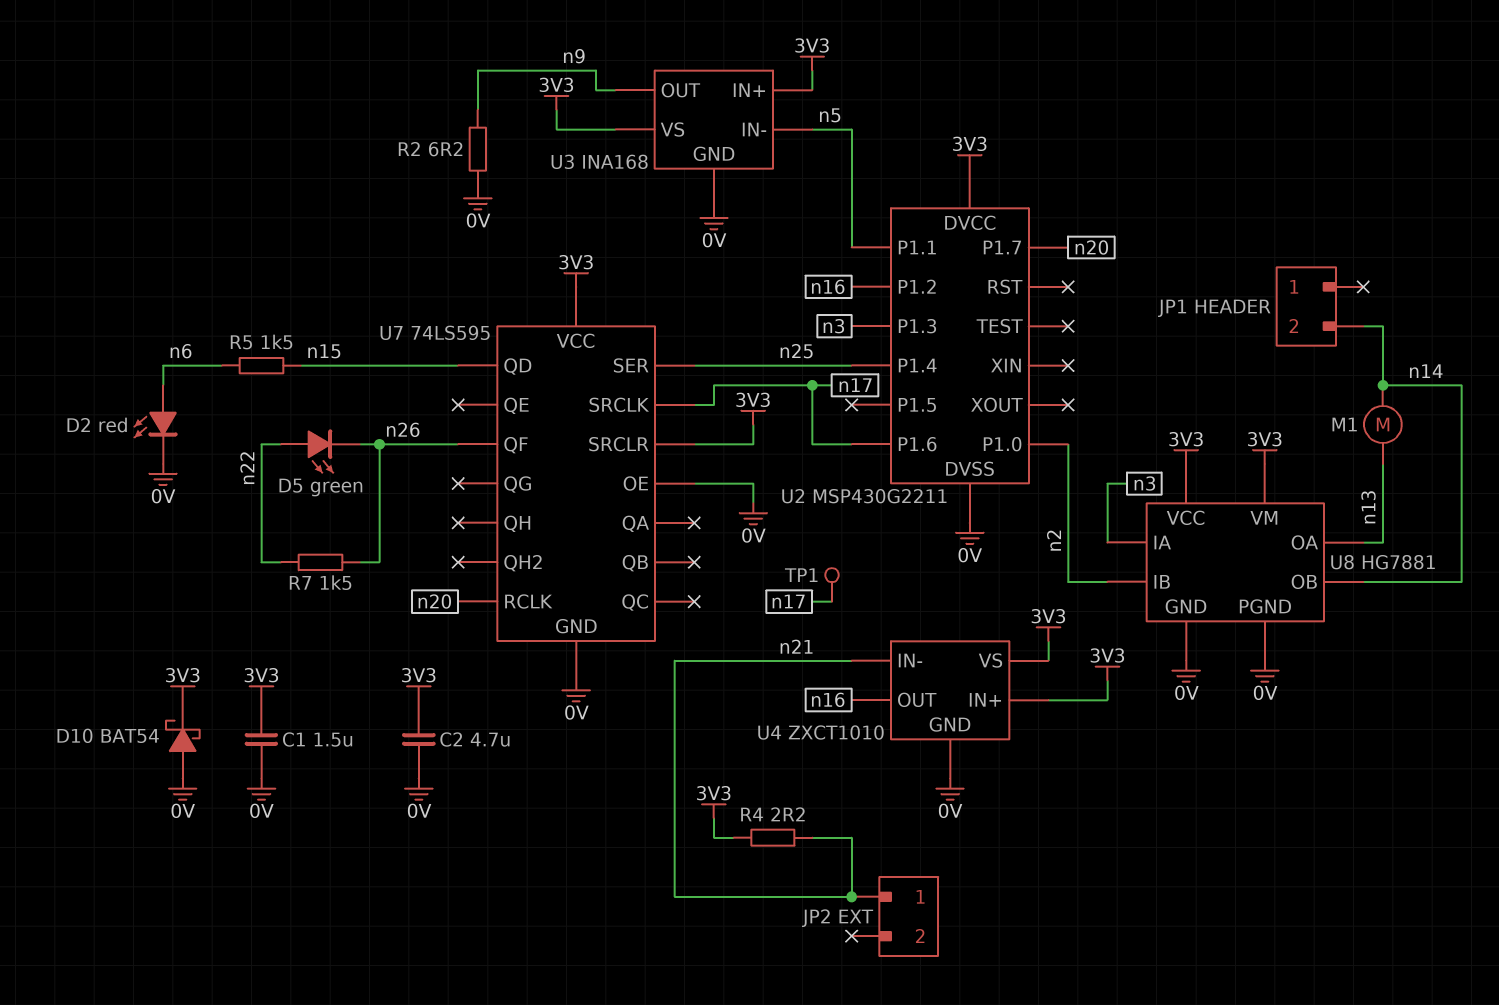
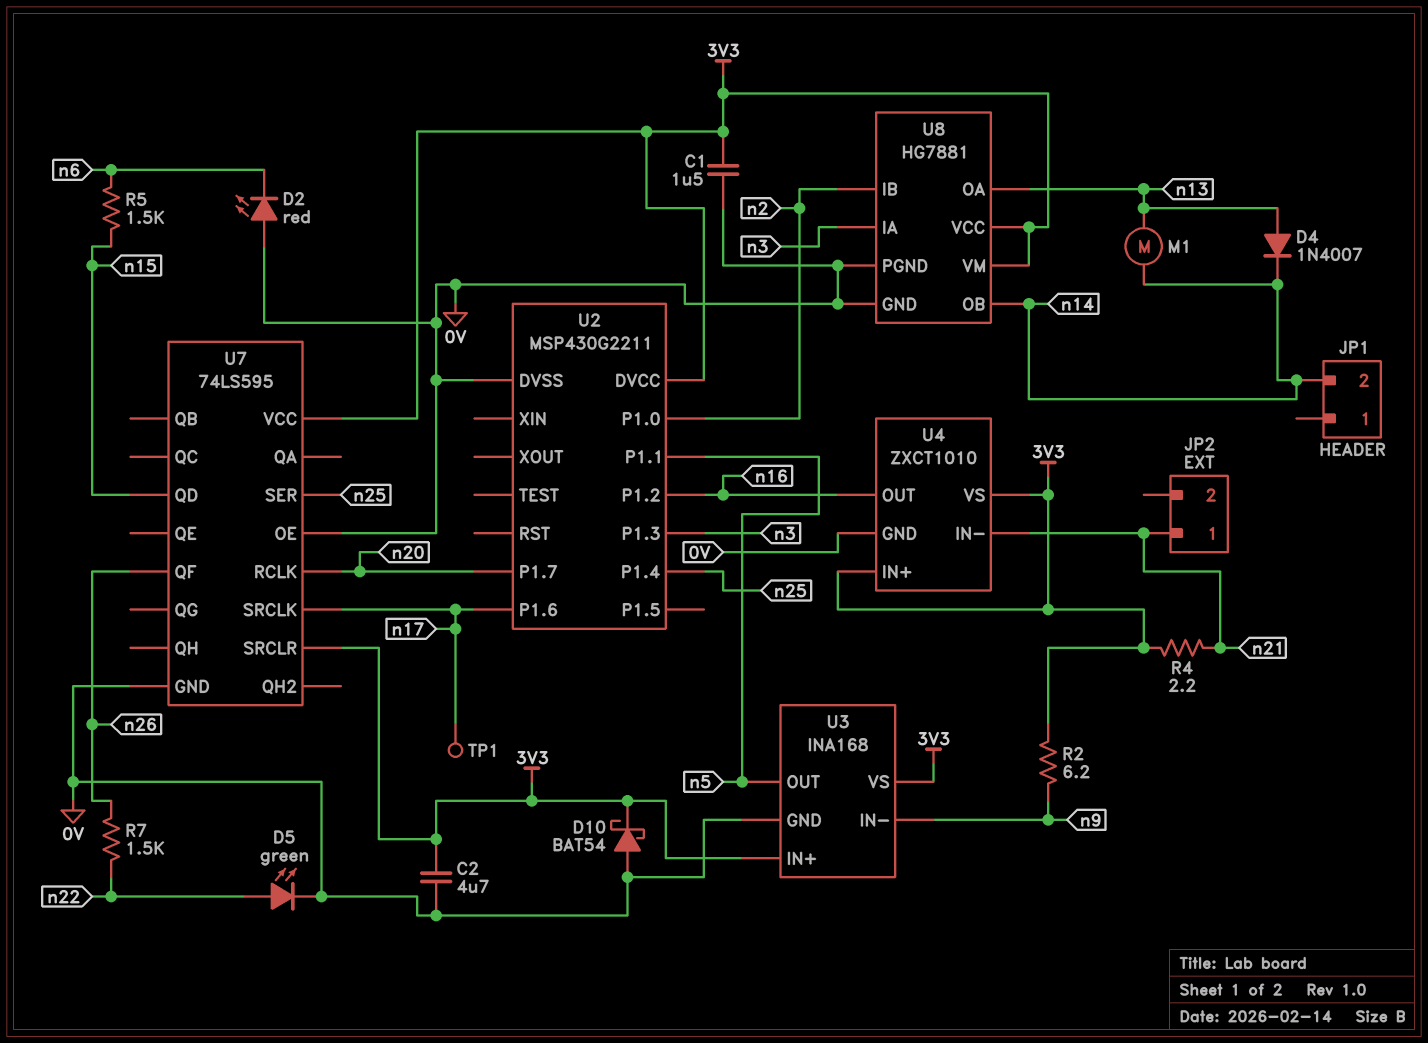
D2: LED red (A n6, K 0V) -> LED red (A 0V, K n6)
D4: none -> diode 1N4007 (A n13, K n14)
D5: LED green (A n22, K n26) -> LED green (A n22, K 0V)
R2: 6.2 (0V, n9) -> 6.2 (3V3, n9)
U3 pin IN-: n5 -> n9
U3 pin OUT: n9 -> n5

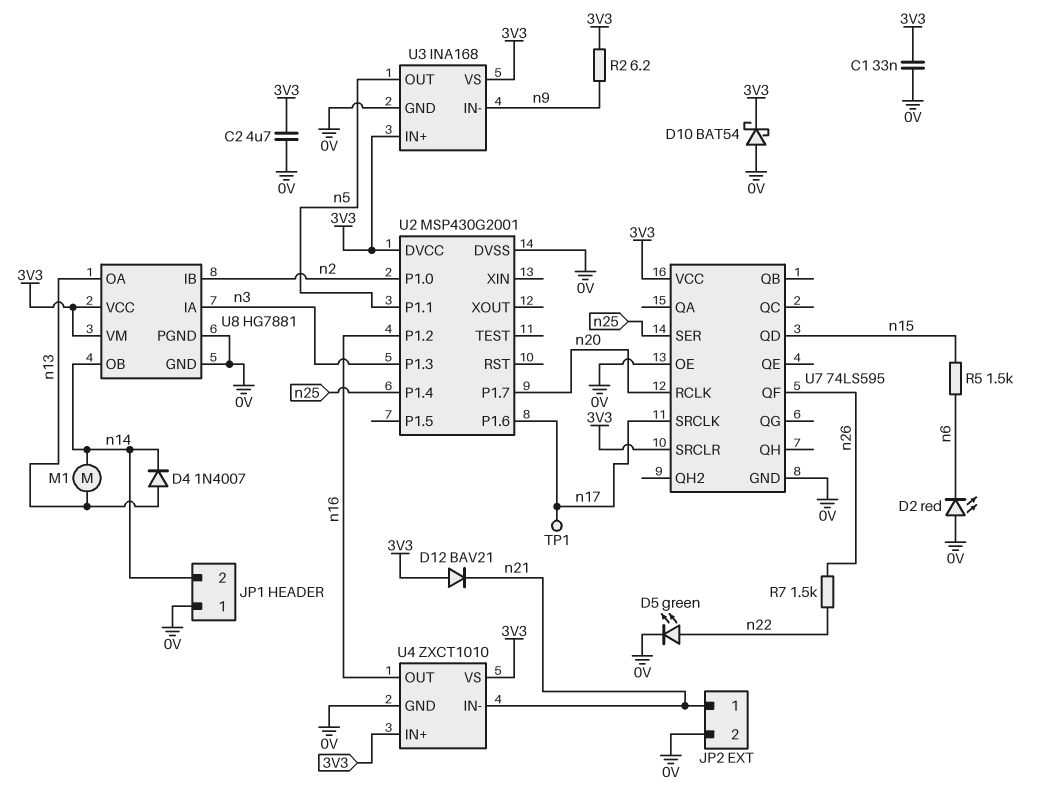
C1: 1.5uF (0V, 3V3) -> 33nF (0V, 3V3)
D12: none -> diode BAV21 (A 3V3, K n21)
JP1 pin 1: none -> 0V
JP2 pin 2: none -> 0V
R4: 2.2 (3V3, n21) -> none
U2: MSP430G2211 -> MSP430G2001

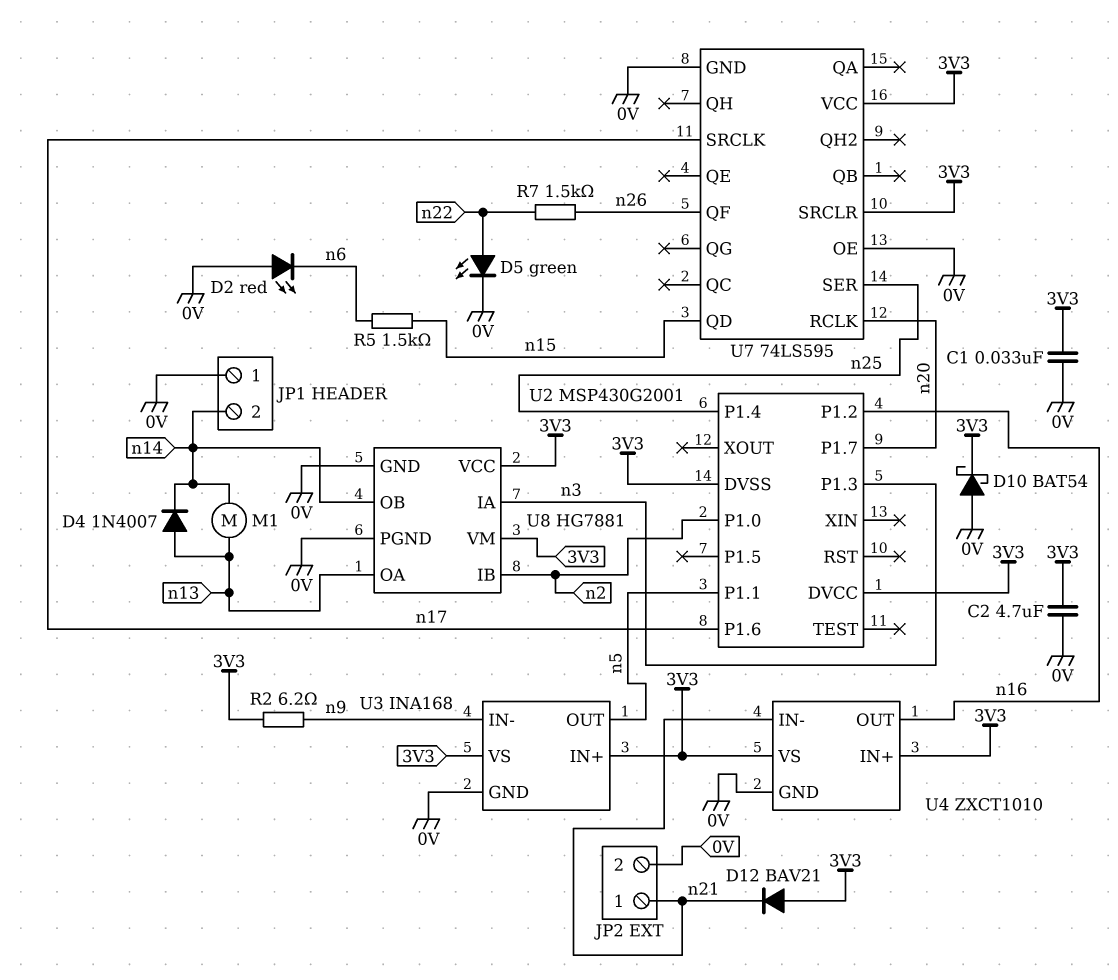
TP1: test point (n17) -> none
U2 pin DVSS: 0V -> 3V3

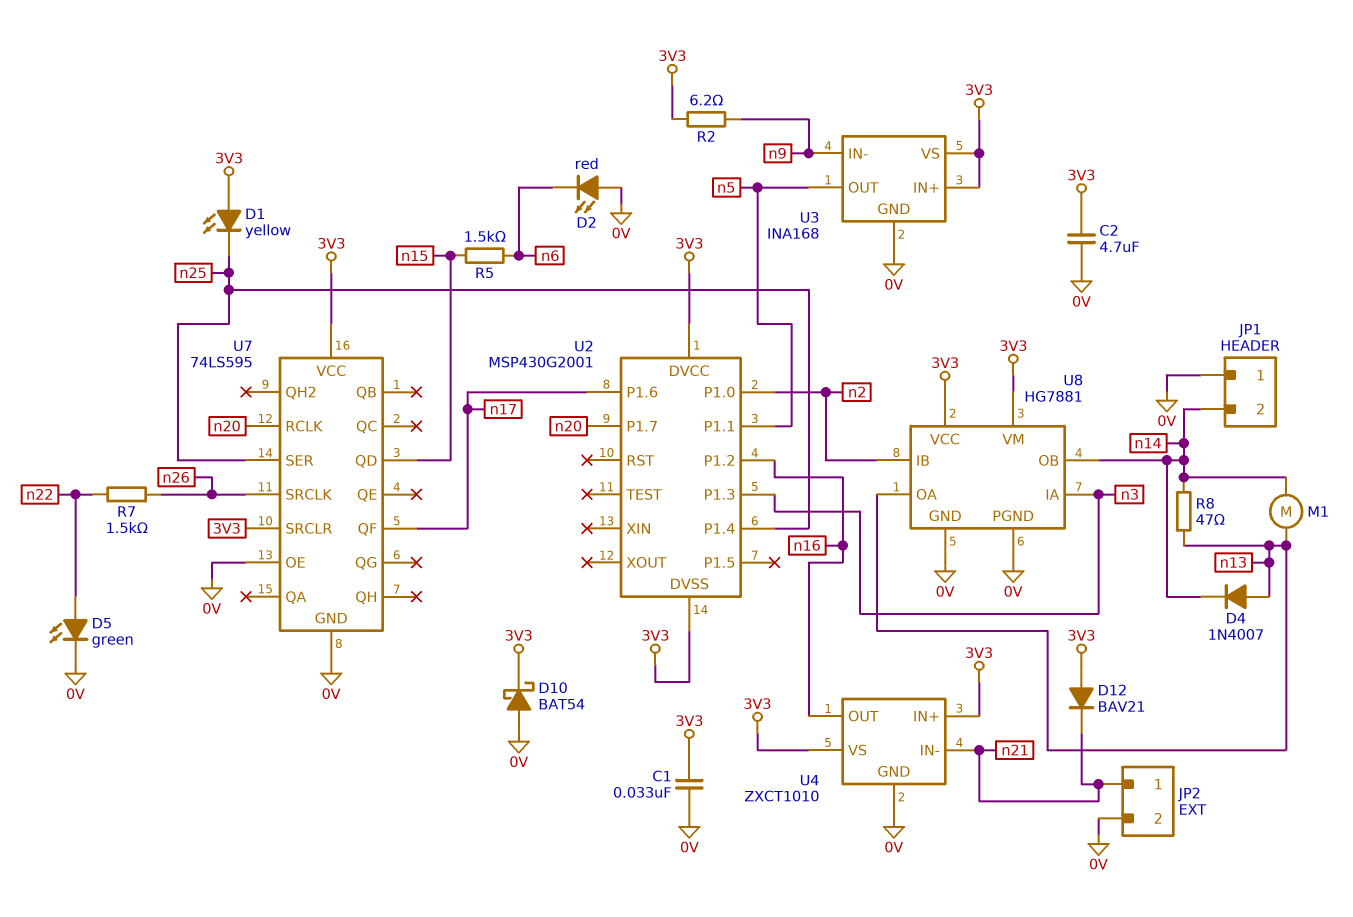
D1: none -> LED yellow (A 3V3, K n25)
R8: none -> 47 (n13, n14)
U7 pin QF: n26 -> n17
U7 pin SRCLK: n17 -> n26

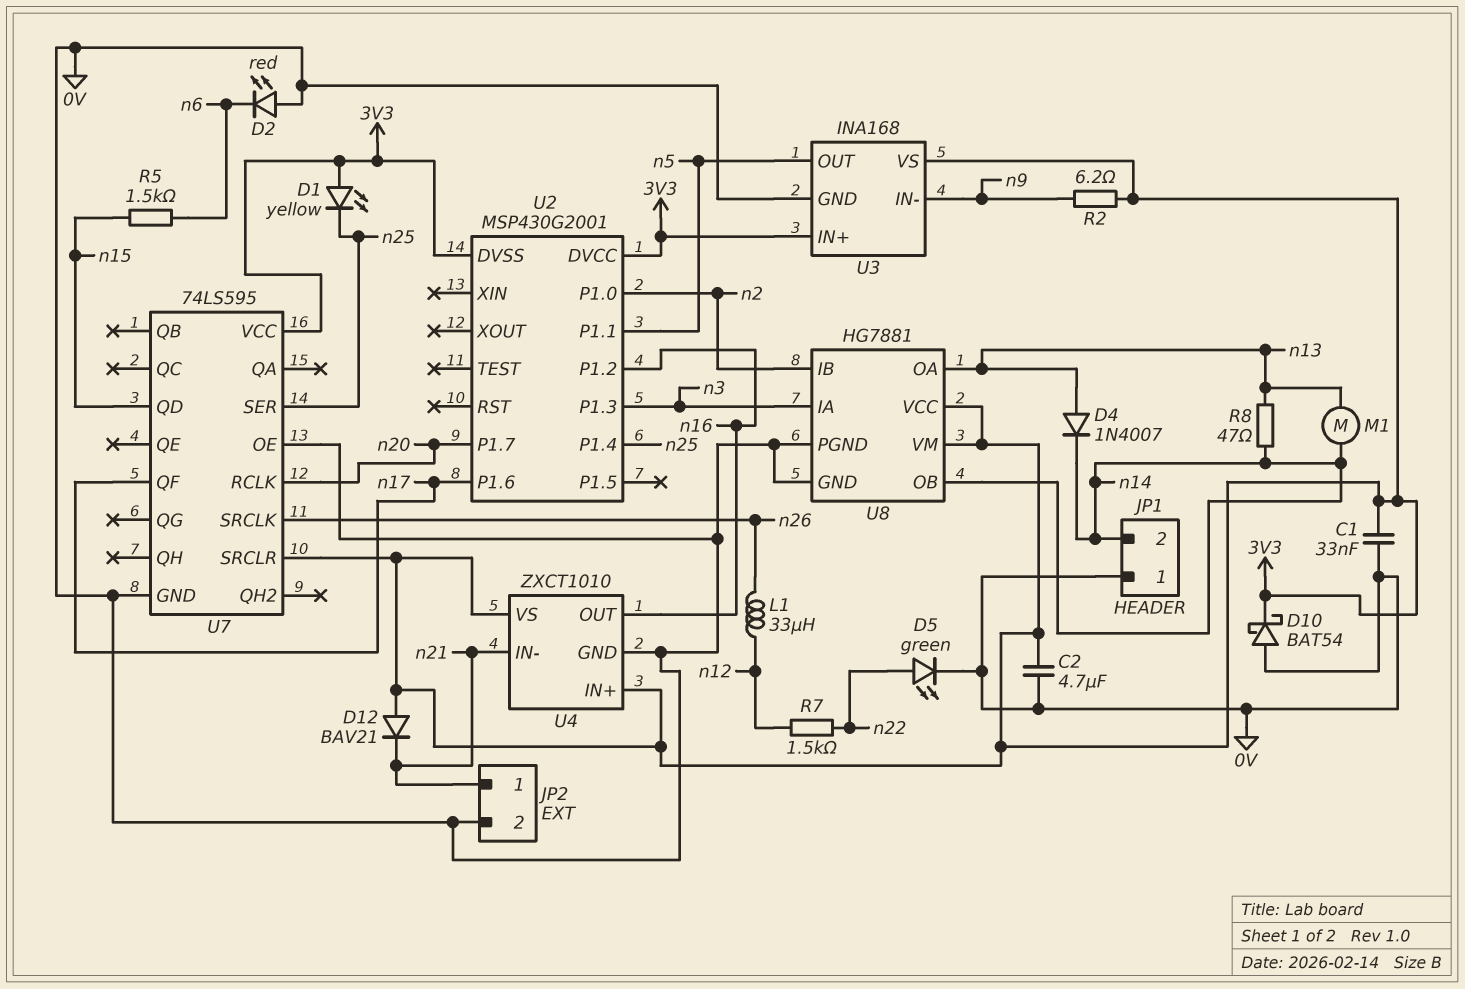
L1: none -> 33uH (n12, n26)
R7: 1.5k (n22, n26) -> 1.5k (n12, n22)

